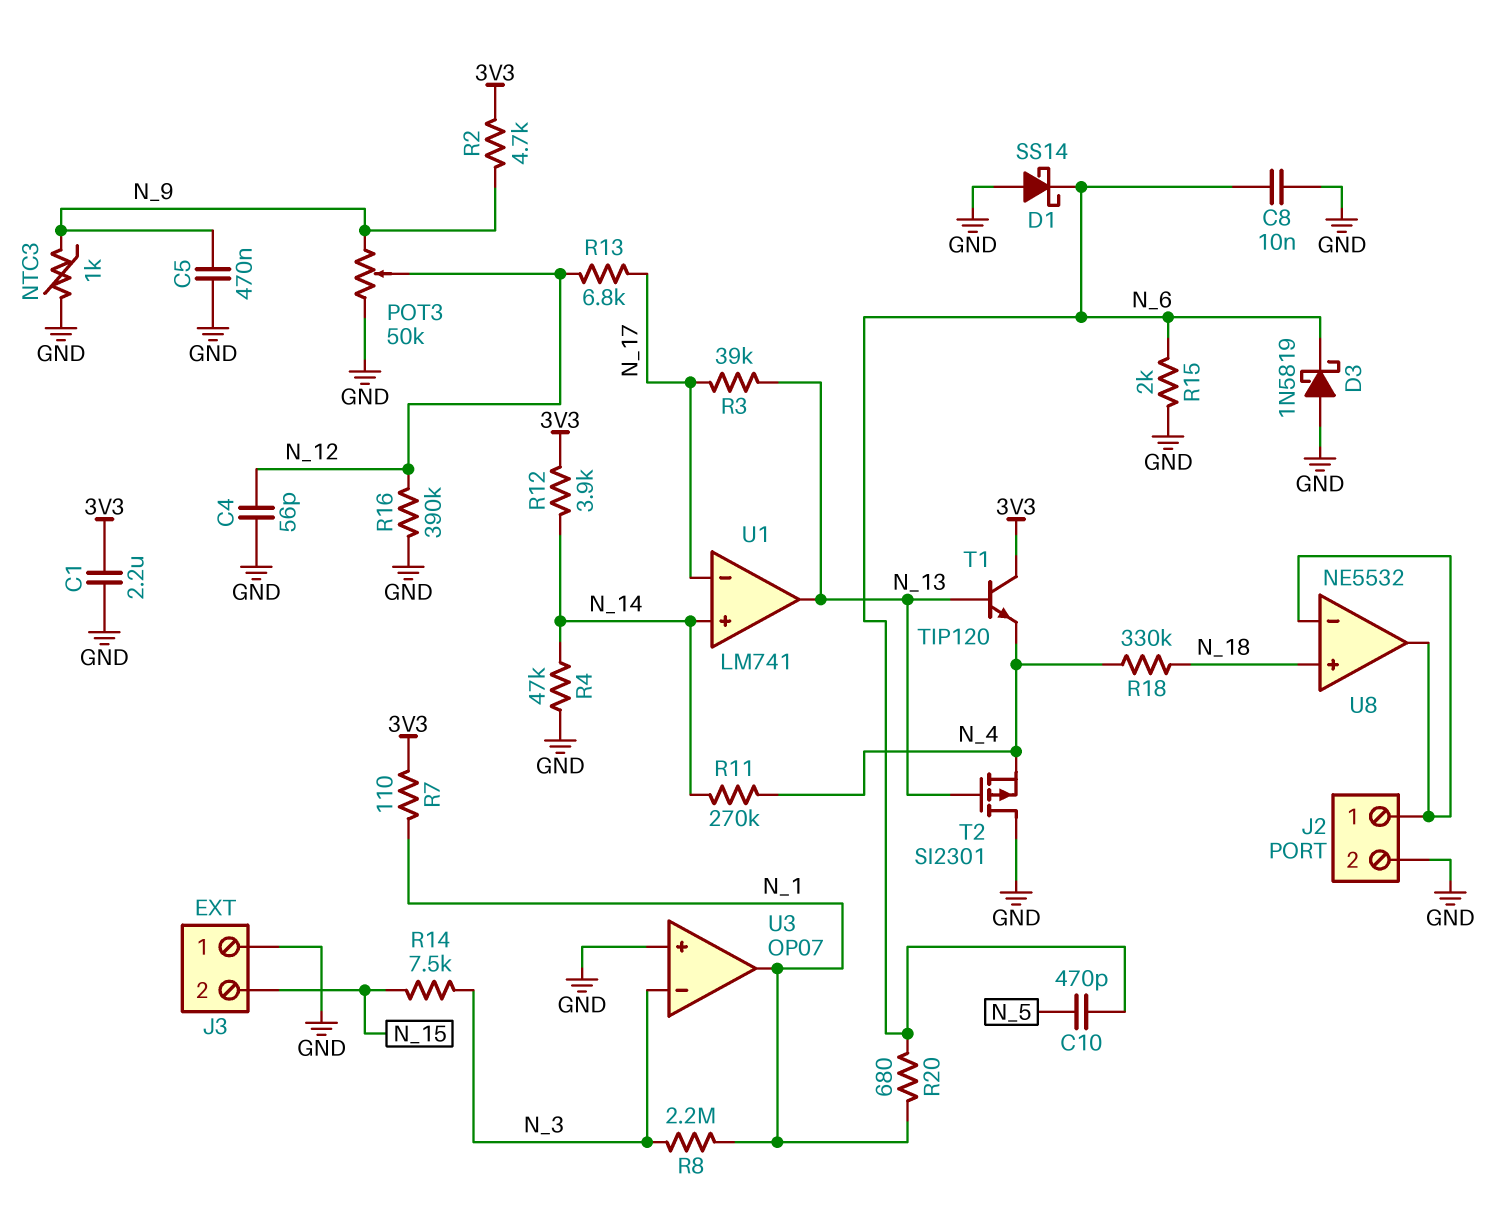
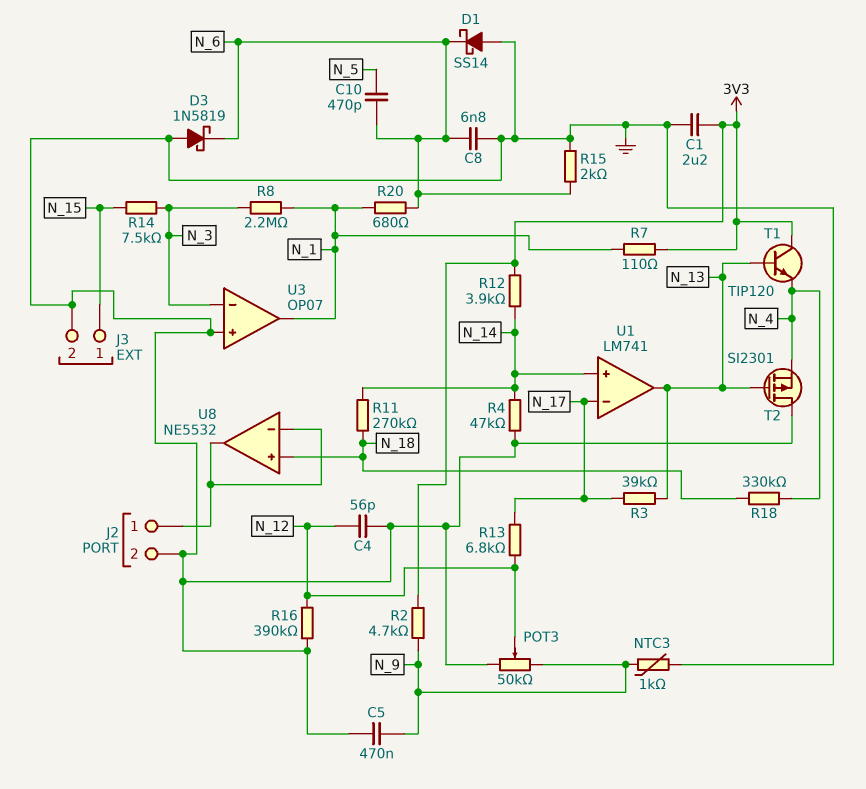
C8: 10nF (GND, N_6) -> 6.8nF (GND, N_6)
J3 pin 1: GND -> N_15
J3 pin 2: N_15 -> GND
R11: 270k (N_4, N_14) -> 270k (N_14, N_18)

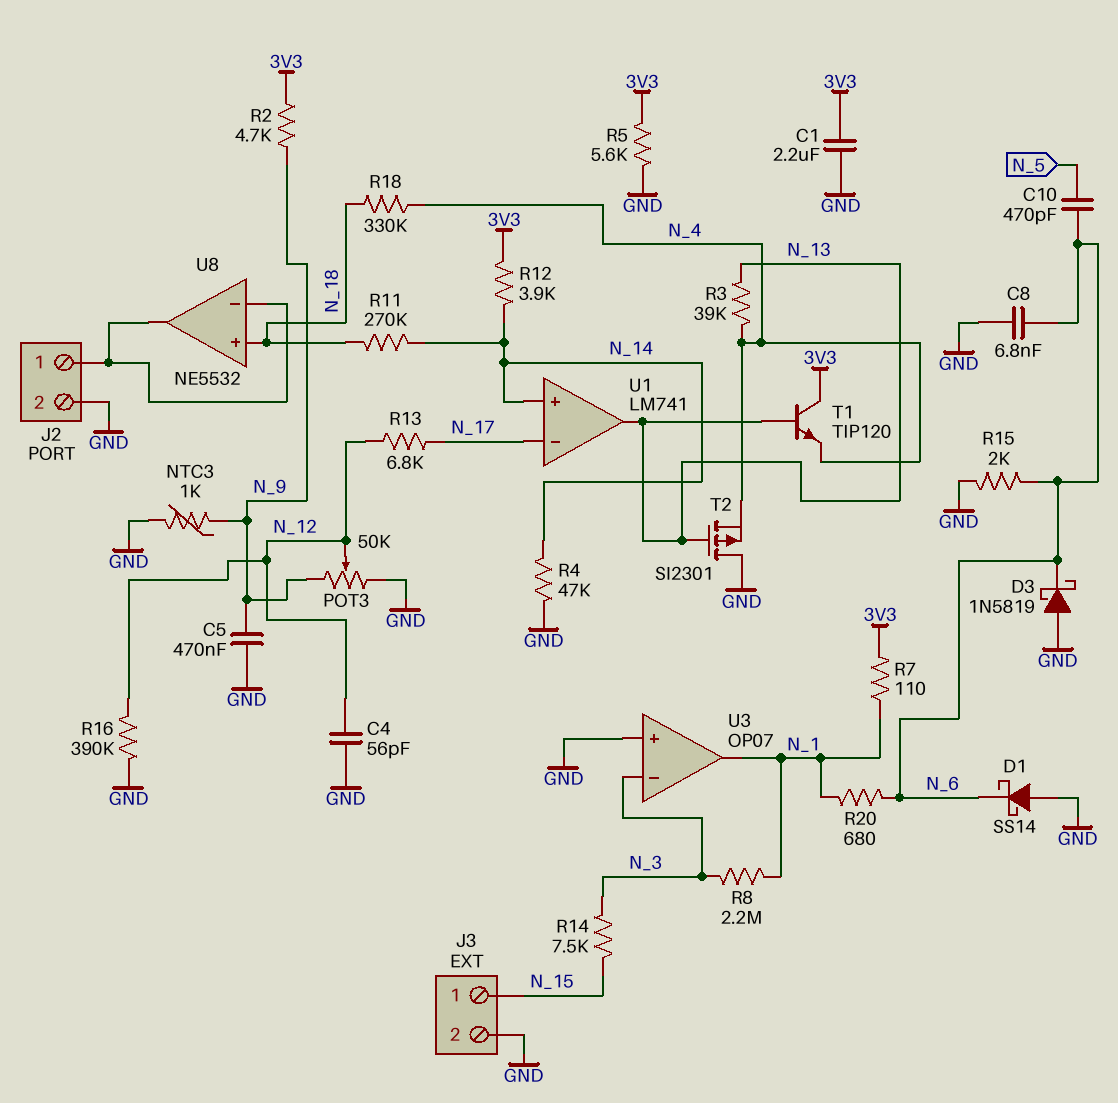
R3: 39k (N_13, N_17) -> 39k (N_4, N_13)
R5: none -> 5.6k (3V3, GND)

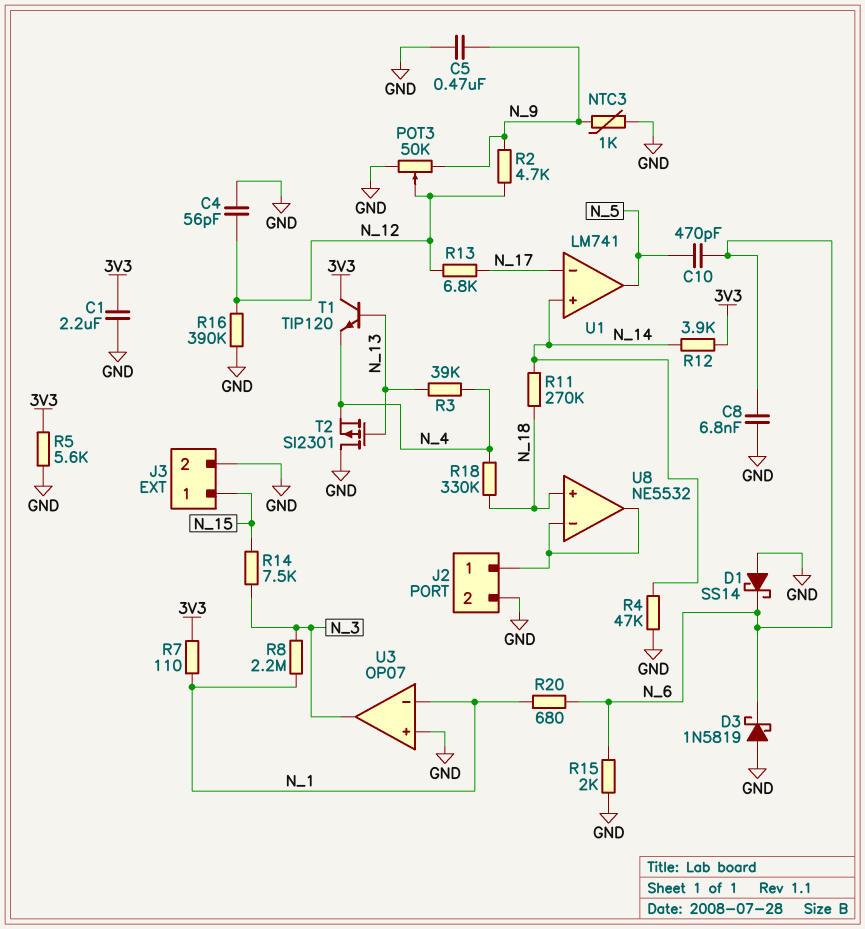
R2: 4.7k (3V3, N_9) -> 4.7k (N_9, N_12)
U1 pin out: N_13 -> N_5
U3 pin in-: N_3 -> N_1
U3 pin out: N_1 -> N_3

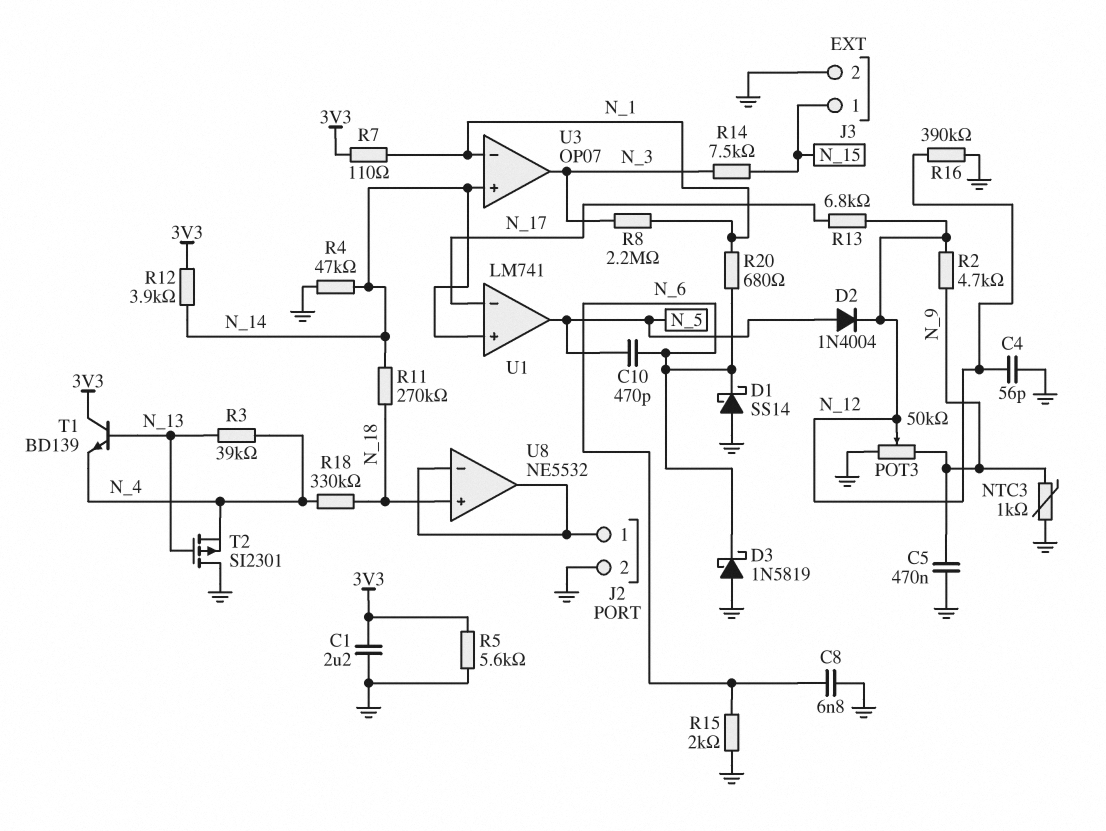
D2: none -> diode 1N4004 (A N_5, K N_12)
T1: NPN TIP120 (B N_13, C 3V3, E N_4) -> NPN BD139 (B N_13, C 3V3, E N_4)
U3 pin in+: GND -> N_14

